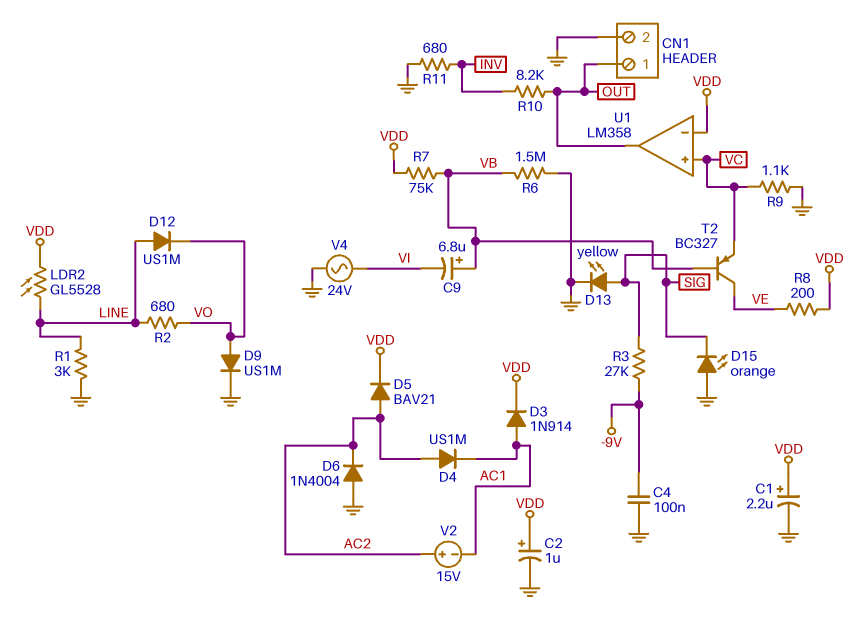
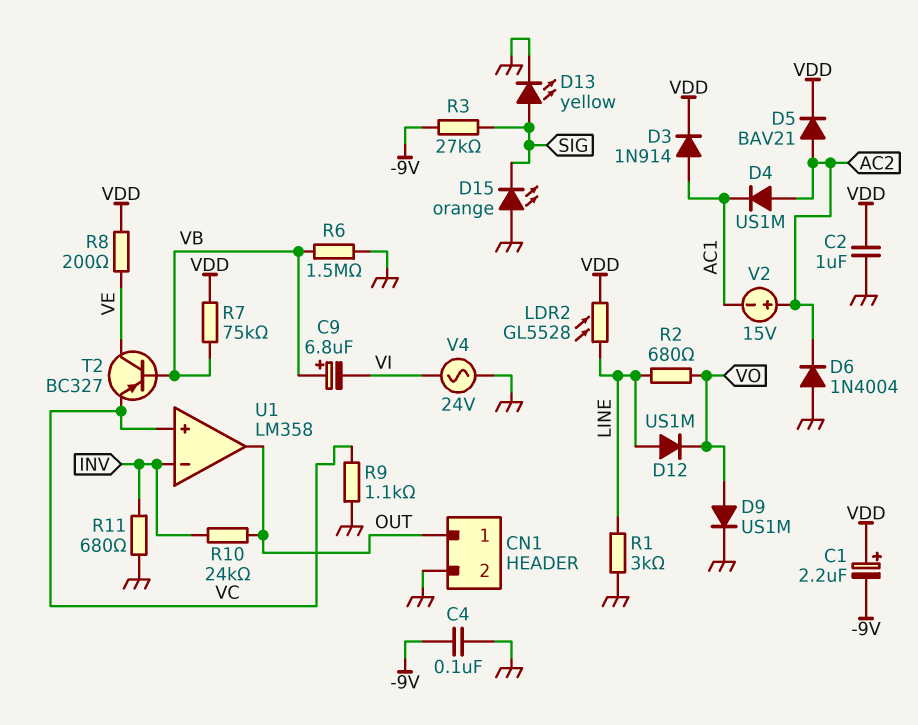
C1: 2.2uF (plus VDD, minus GND) -> 2.2uF (plus VDD, minus -9V)
C2: 1uF (plus VDD, minus GND) -> 1uF (GND, VDD)
R10: 8.2k (INV, OUT) -> 24k (INV, OUT)
U1 pin in-: VDD -> INV

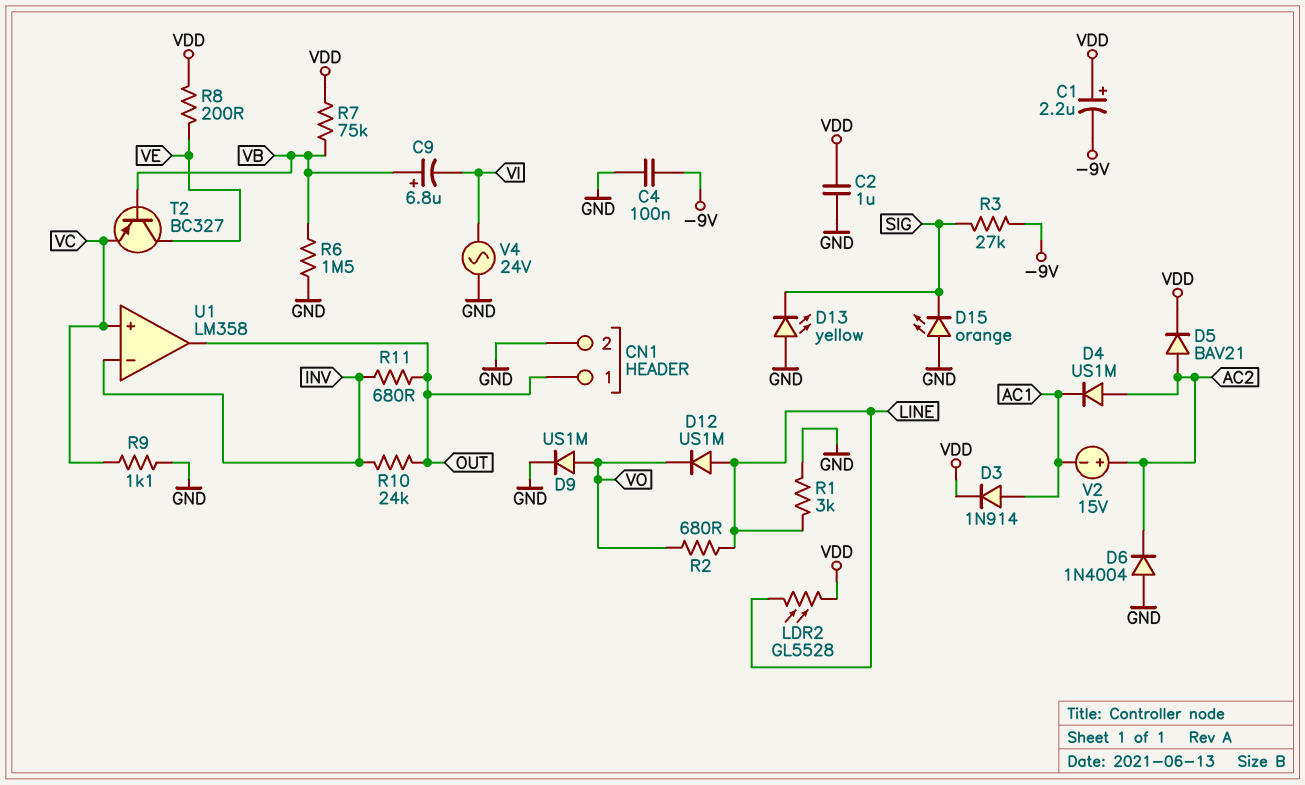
D13: LED yellow (A SIG, K GND) -> LED yellow (A GND, K SIG)
R11: 680 (GND, INV) -> 680 (INV, OUT)

